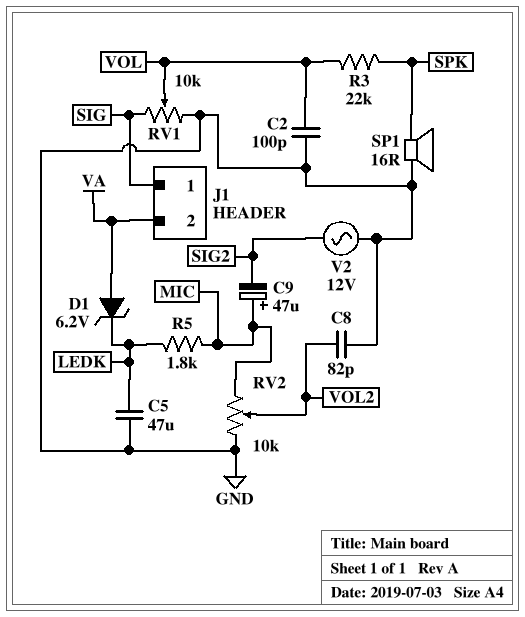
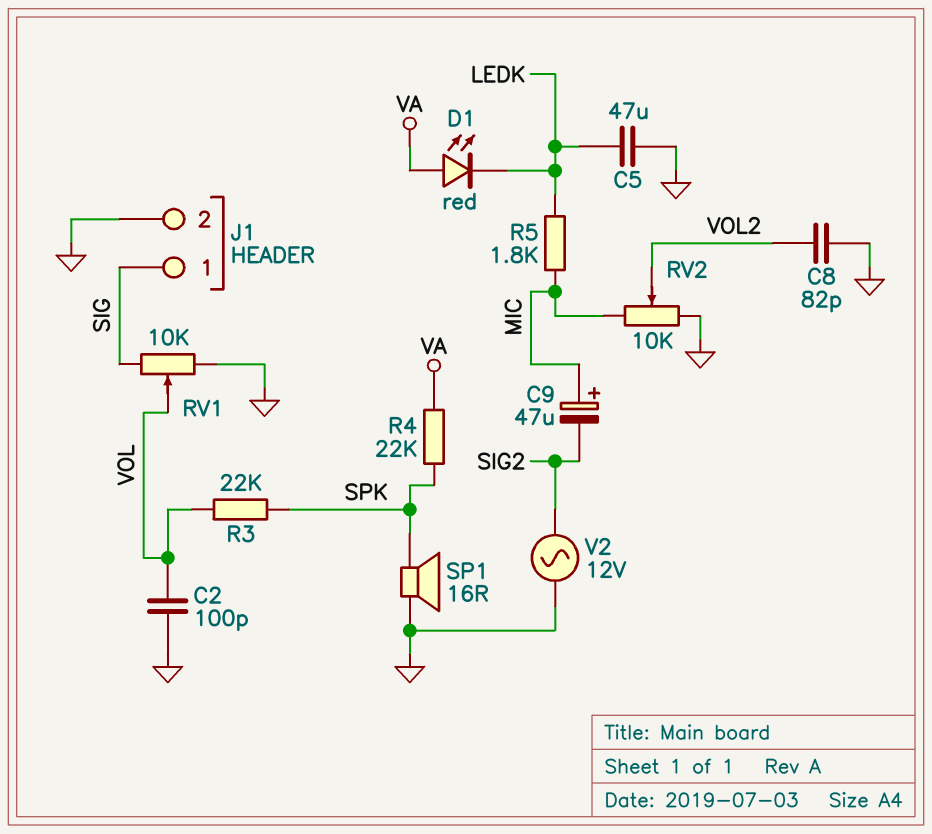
D1: zener 6.2V (A VA, K LEDK) -> LED red (A VA, K LEDK)
J1 pin 2: VA -> GND
R4: none -> 22k (SPK, VA)

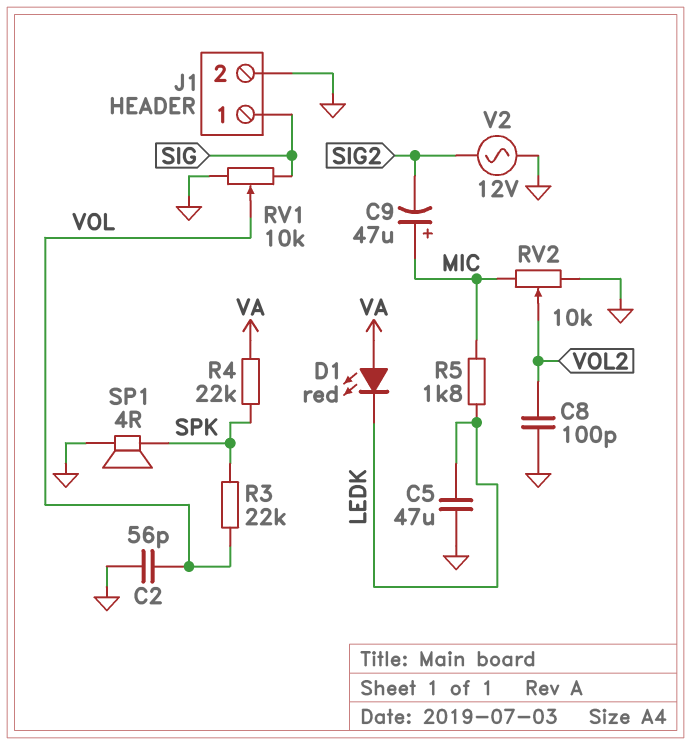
C2: 100pF (GND, VOL) -> 56pF (GND, VOL)
C8: 82pF (GND, VOL2) -> 100pF (GND, VOL2)
SP1: speaker 16R (GND, SPK) -> speaker 4R (GND, SPK)

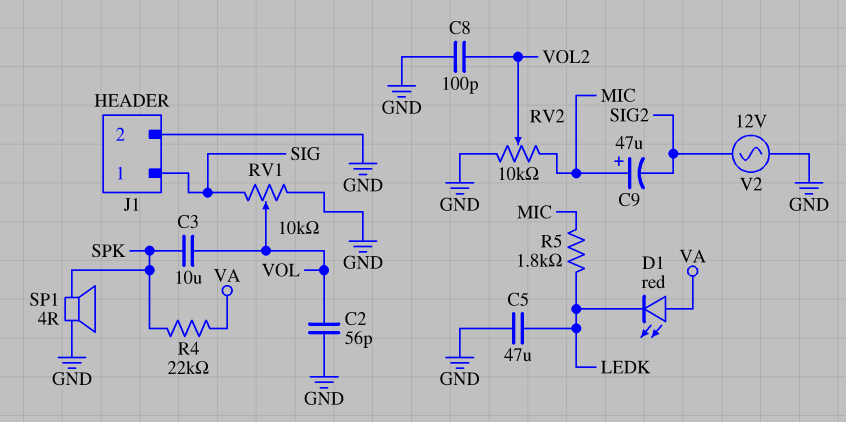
C3: none -> 10uF (SPK, VOL)
R3: 22k (SPK, VOL) -> none

